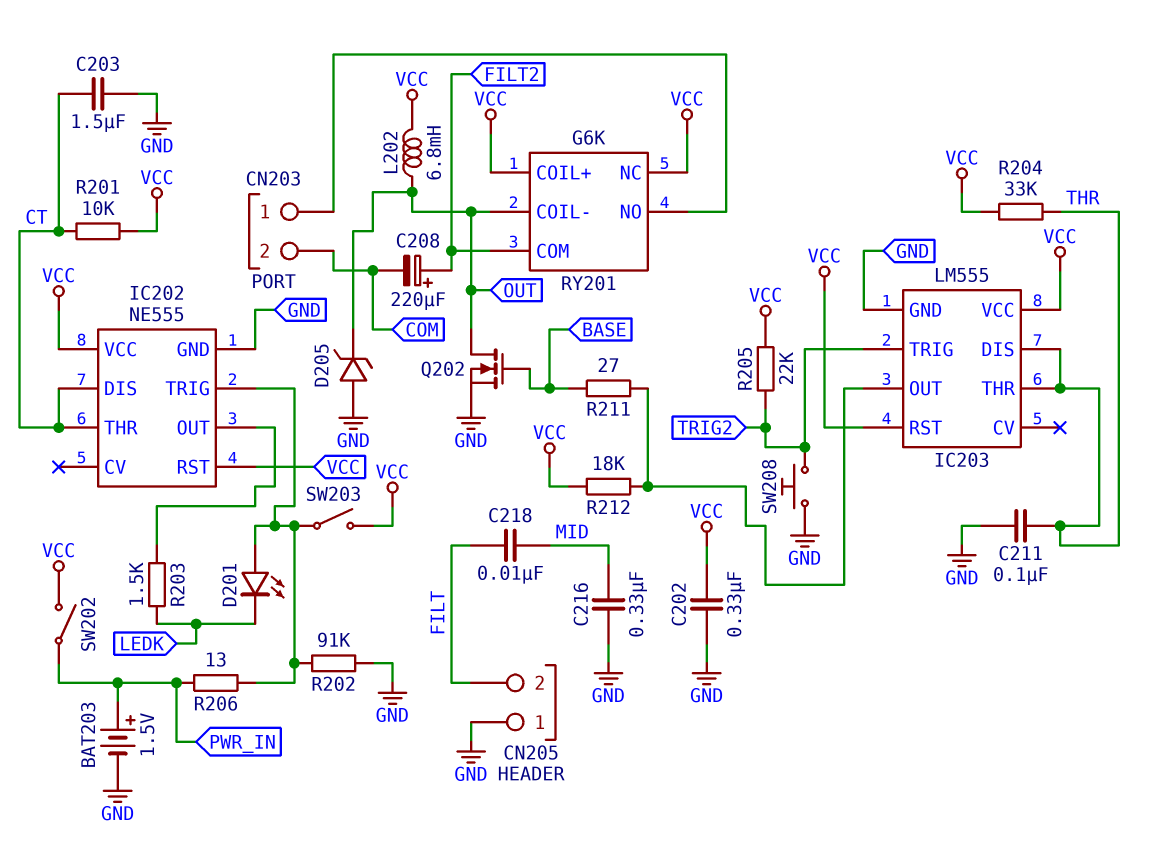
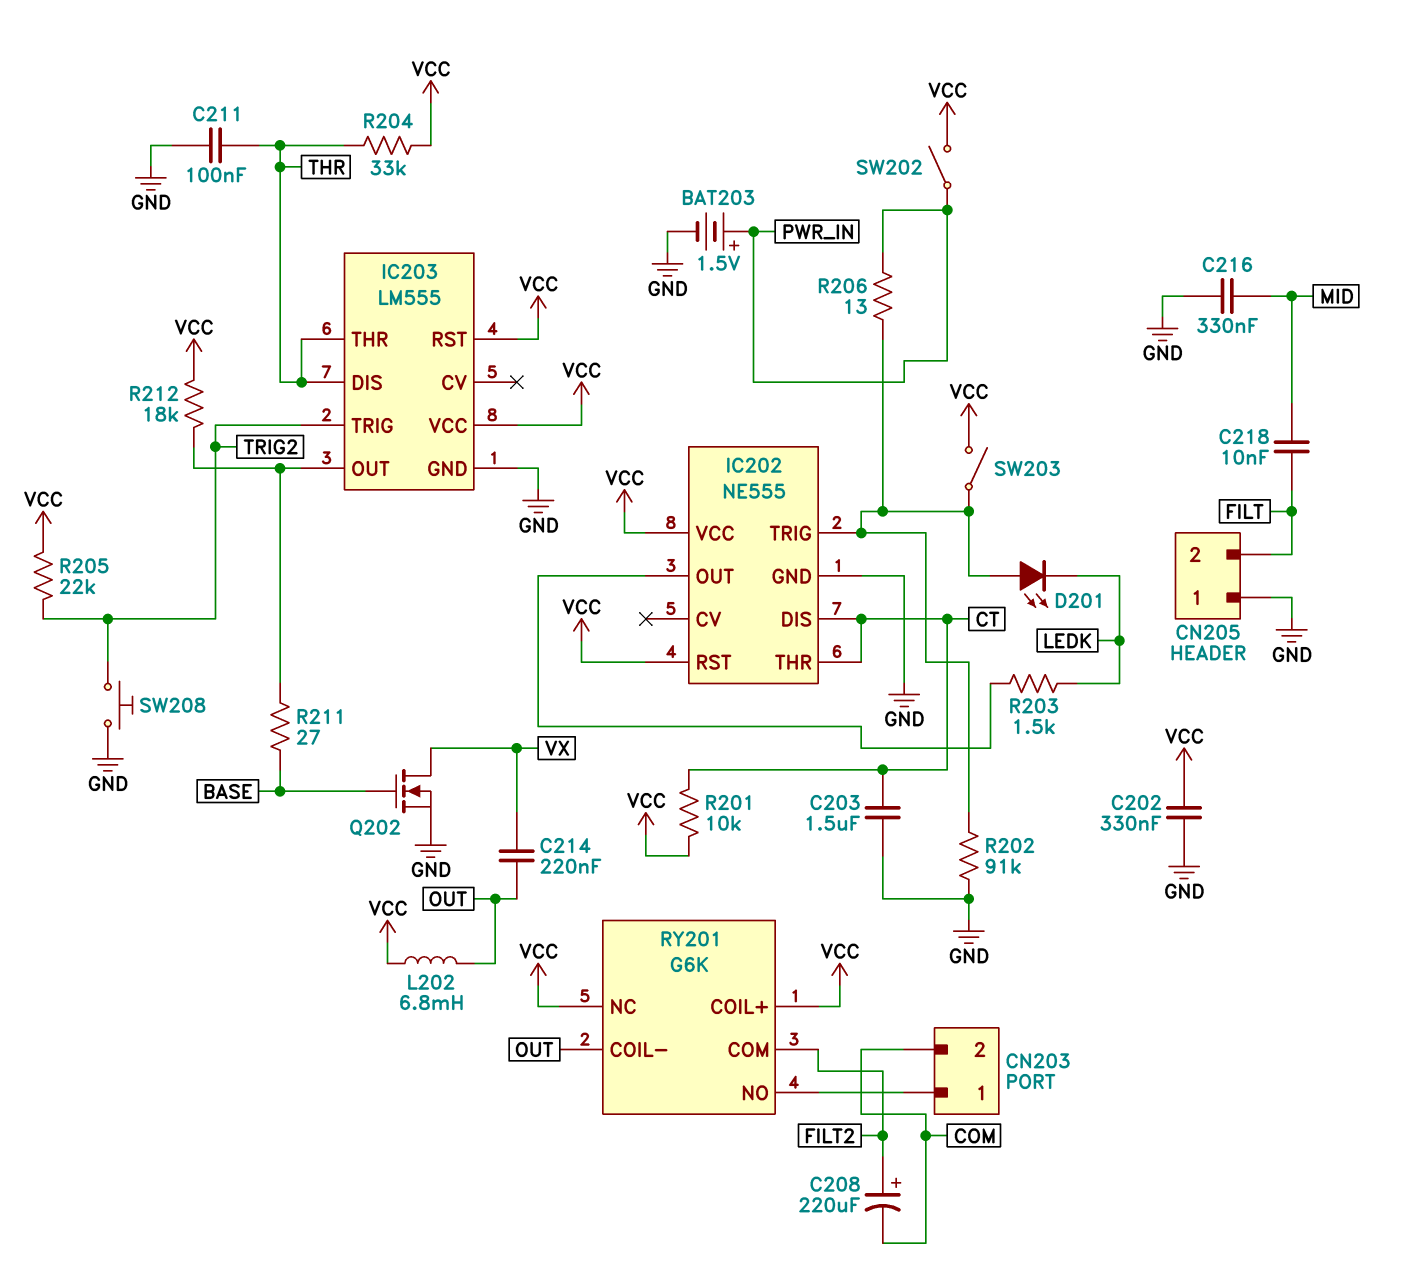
C214: none -> 220nF (OUT, VX)
D205: zener (A GND, K OUT) -> none
Q202: NMOS (G BASE, D OUT, S GND) -> NMOS (G BASE, D VX, S GND)

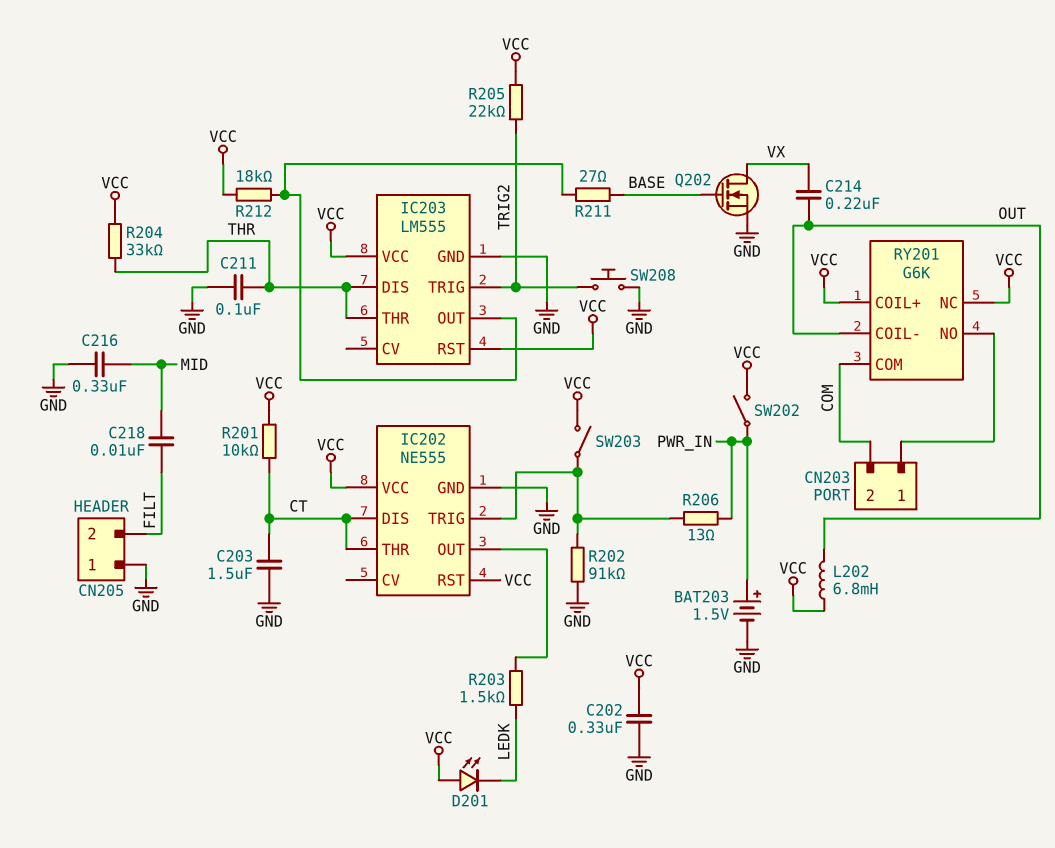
C208: 220uF (plus FILT2, minus COM) -> none
D201: LED (A IC202/TRIG, K LEDK) -> LED (A VCC, K LEDK)
RY201 pin COM: FILT2 -> COM

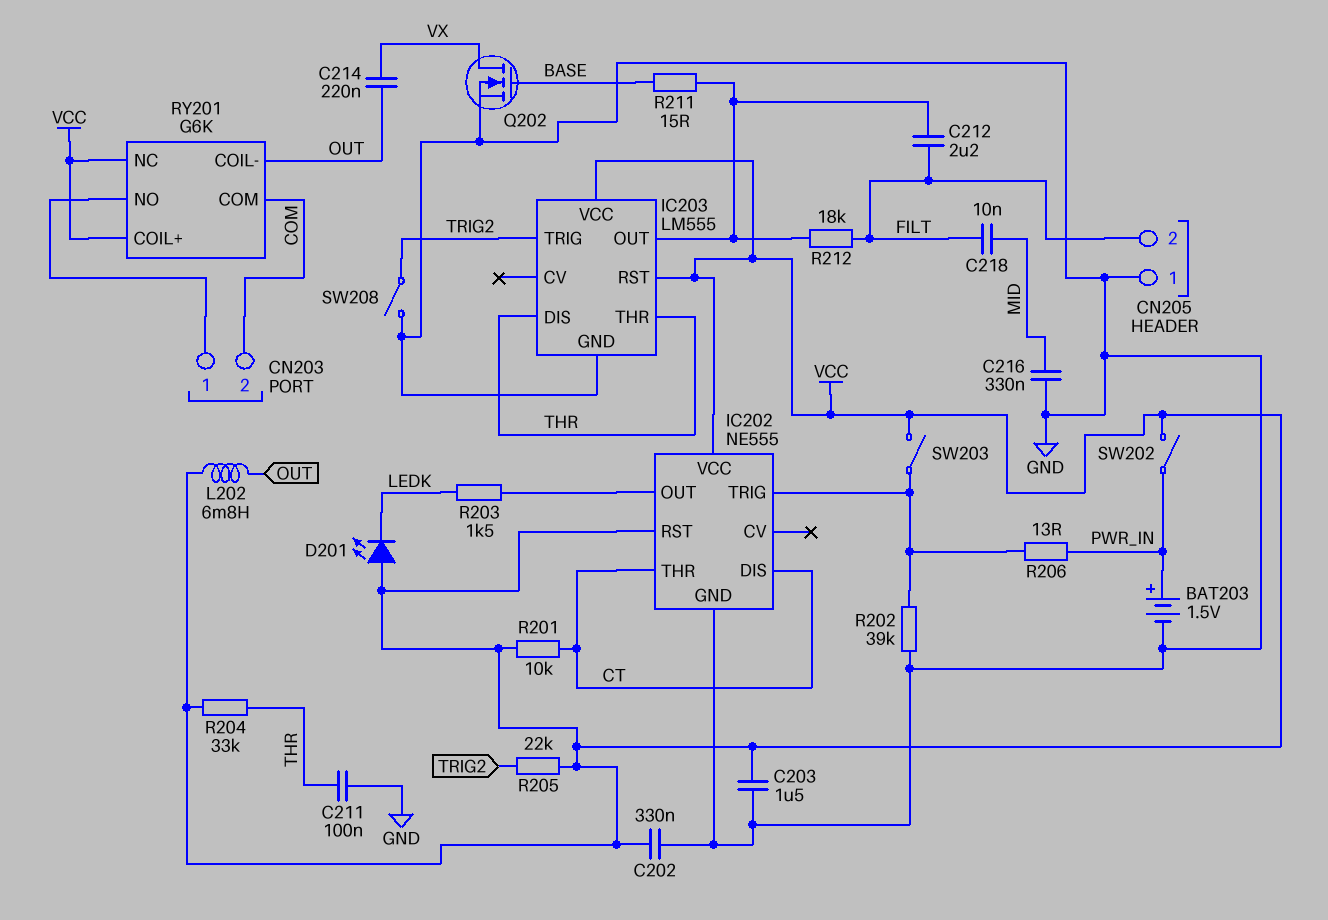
C203: 1.5uF (CT, GND) -> 1.5uF (GND, VCC)
C212: none -> 2.2uF (FILT, IC203/OUT)
R202: 91k (GND, IC202/TRIG) -> 39k (GND, IC202/TRIG)
R211: 27 (BASE, IC203/OUT) -> 15 (BASE, IC203/OUT)
R212: 18k (IC203/OUT, VCC) -> 18k (FILT, IC203/OUT)
SW208: button (GND, TRIG2) -> switch (GND, TRIG2)

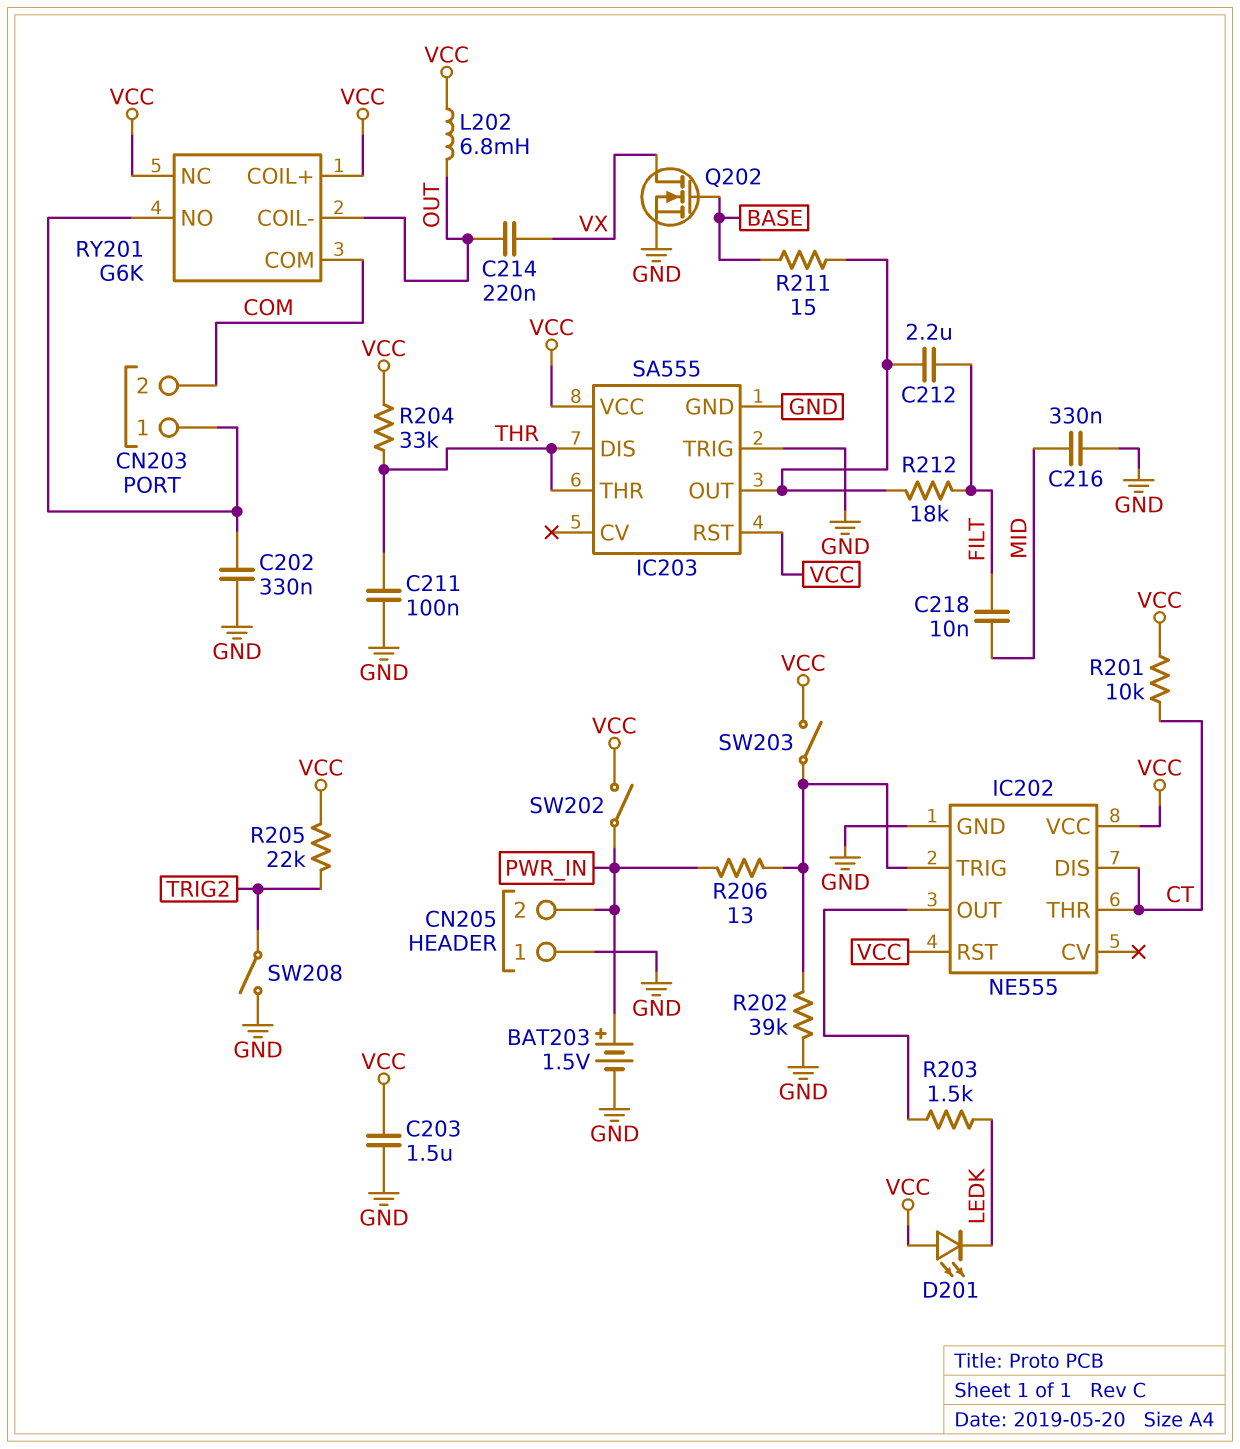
C202: 330nF (GND, VCC) -> 330nF (CN203/1, GND)
CN205 pin 2: FILT -> PWR_IN
IC203: LM555 -> SA555
IC203 pin TRIG: TRIG2 -> GND

